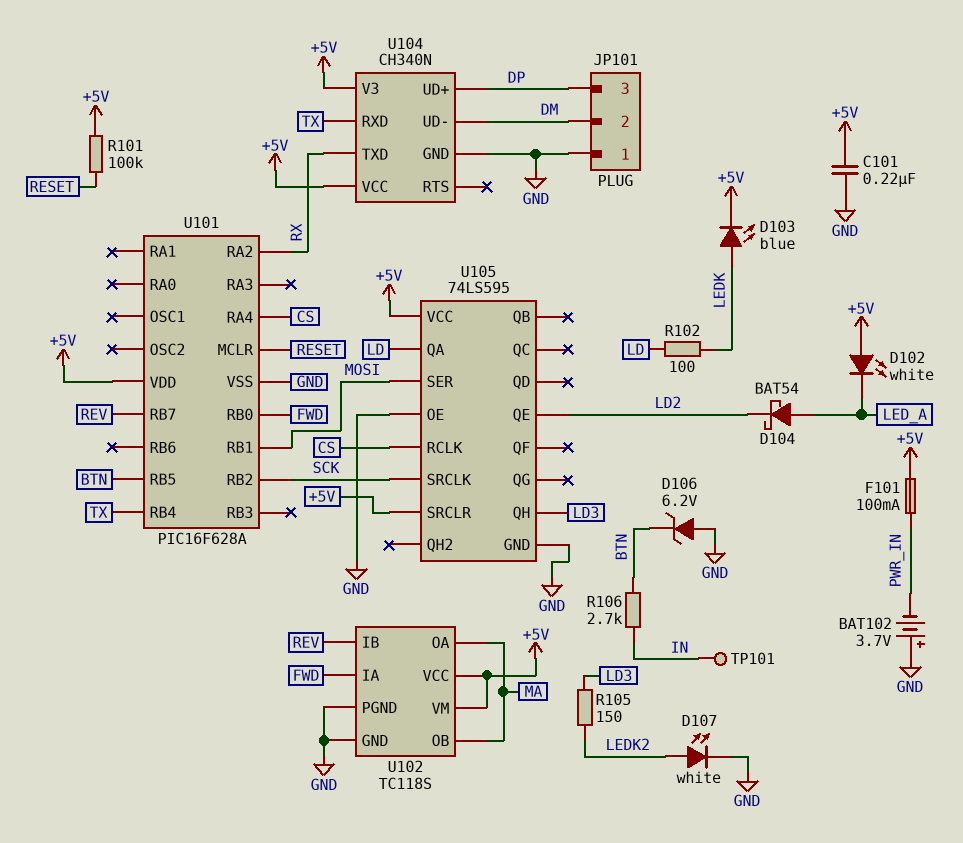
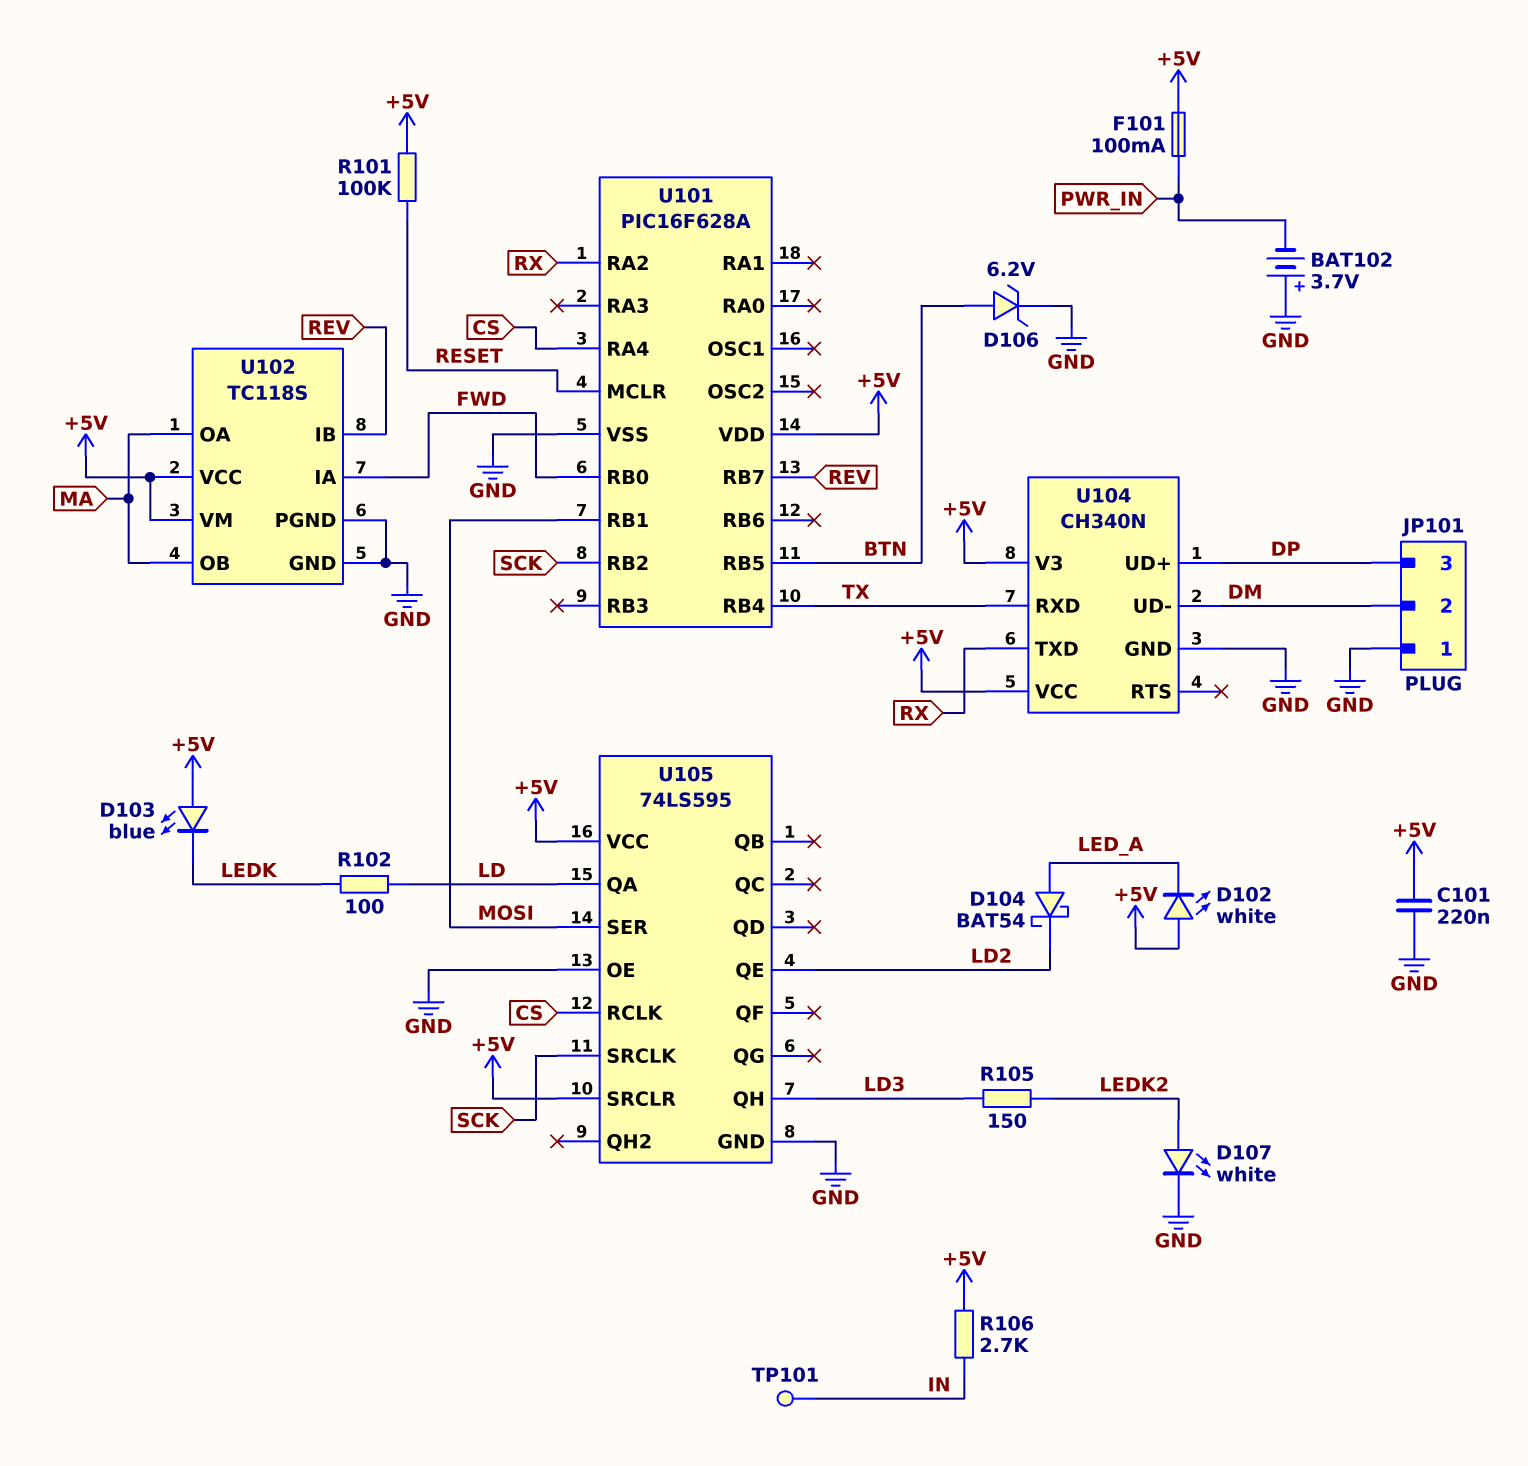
D103: LED blue (A LEDK, K +5V) -> LED blue (A +5V, K LEDK)
D106: zener 6.2V (A GND, K BTN) -> zener 6.2V (A BTN, K GND)
R106: 2.7k (BTN, IN) -> 2.7k (+5V, IN)

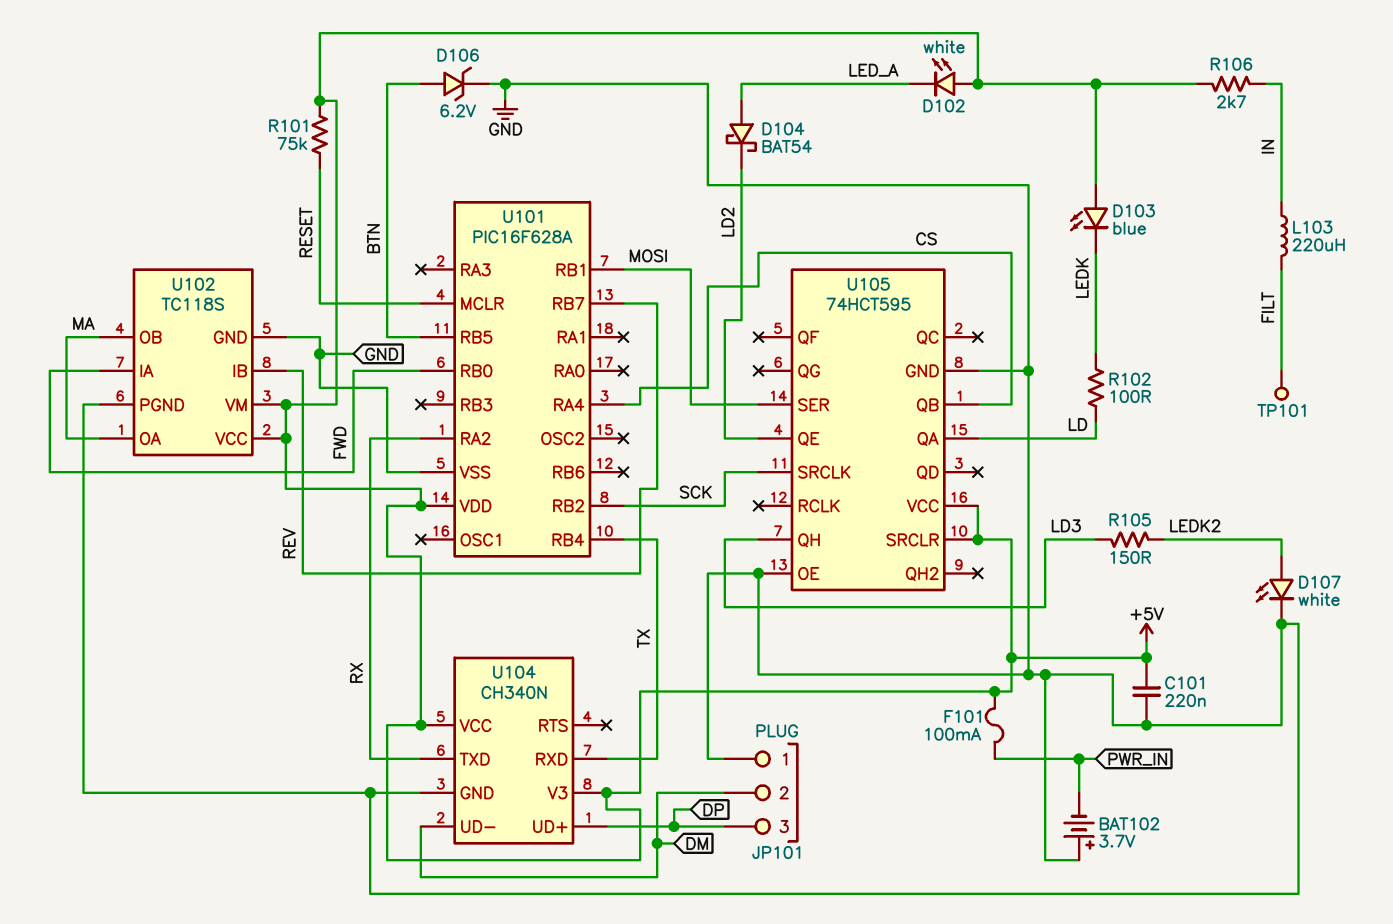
L103: none -> 220uH (FILT, IN)
R101: 100k (+5V, RESET) -> 75k (+5V, RESET)
TP101: test point (IN) -> test point (FILT)
U105: 74LS595 -> 74HCT595
U105 pin QB: none -> CS
U105 pin RCLK: CS -> none

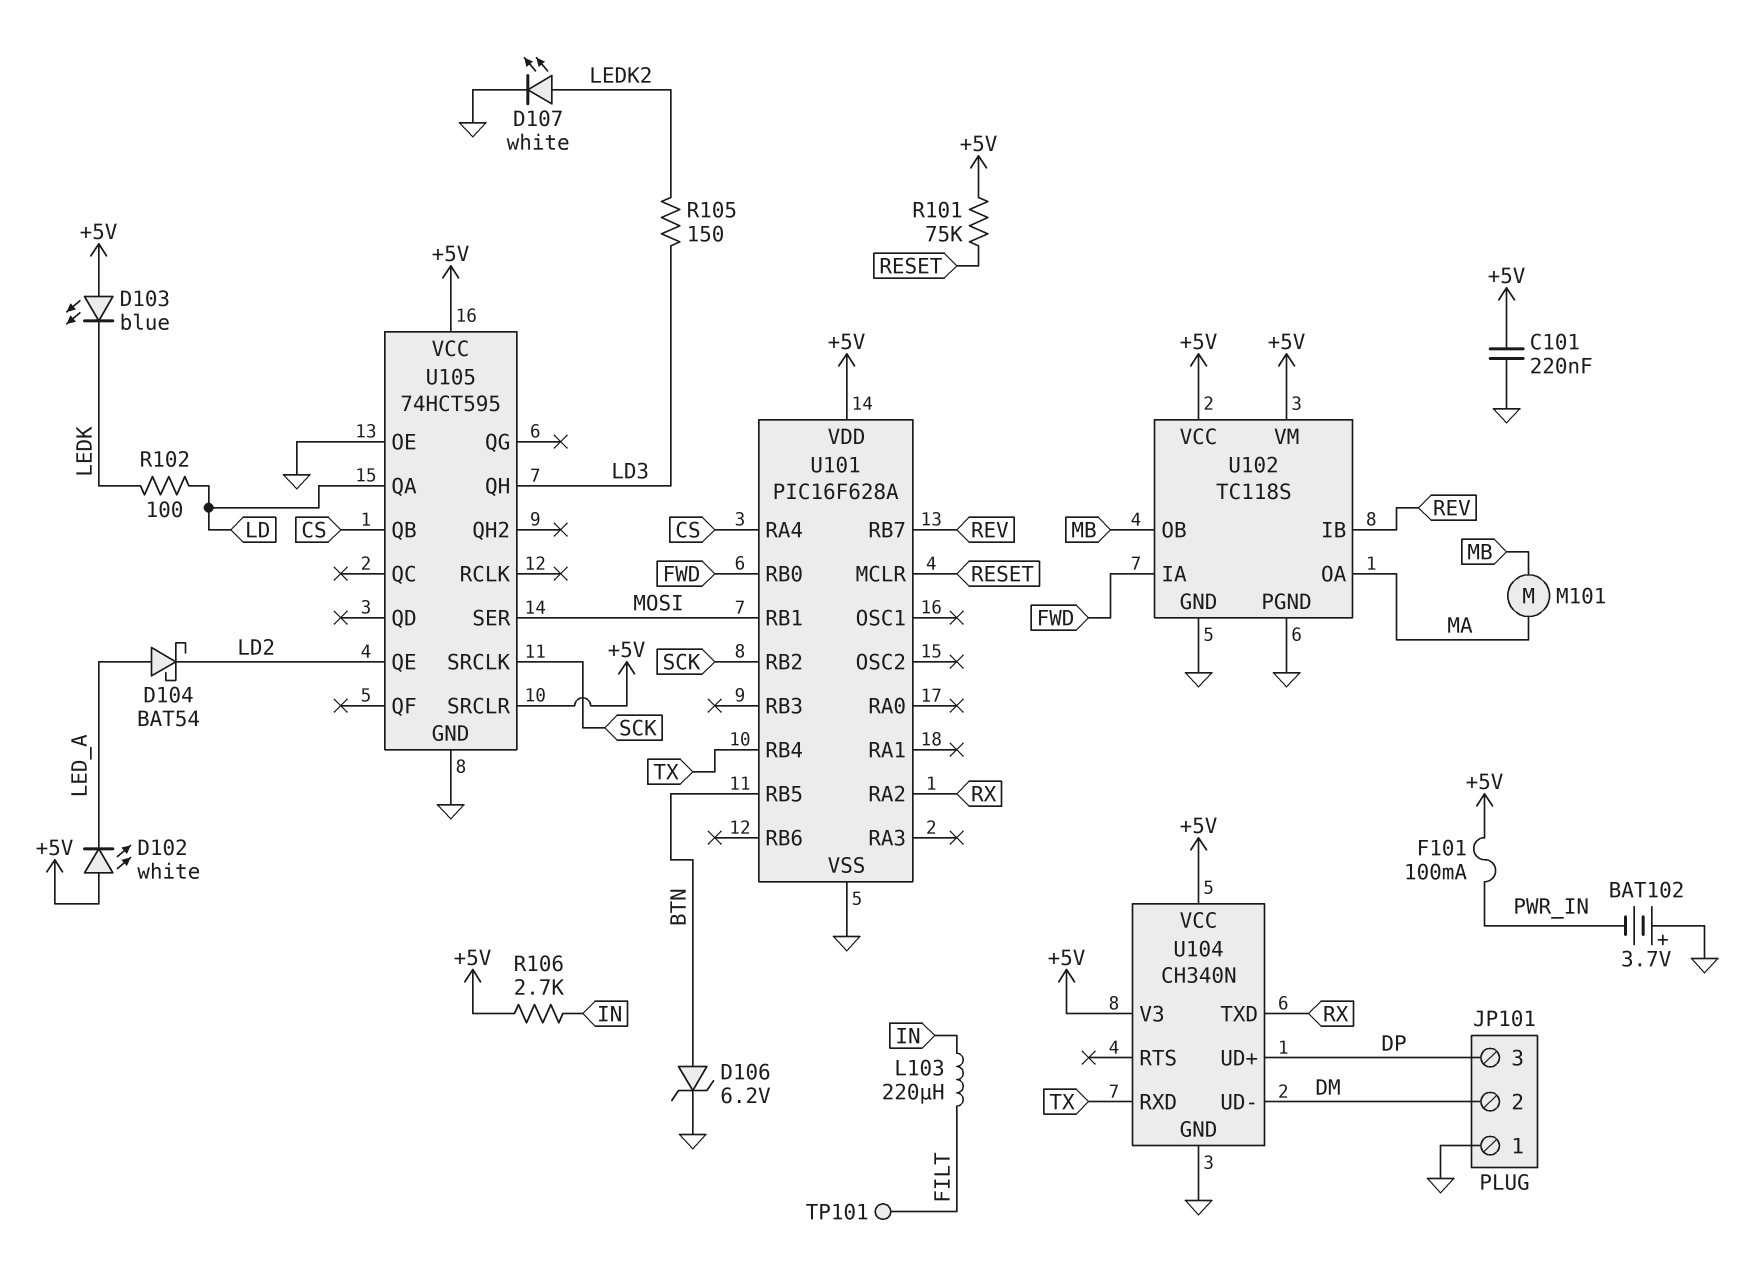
M101: none -> motor (MA, MB)
U102 pin OB: MA -> MB

